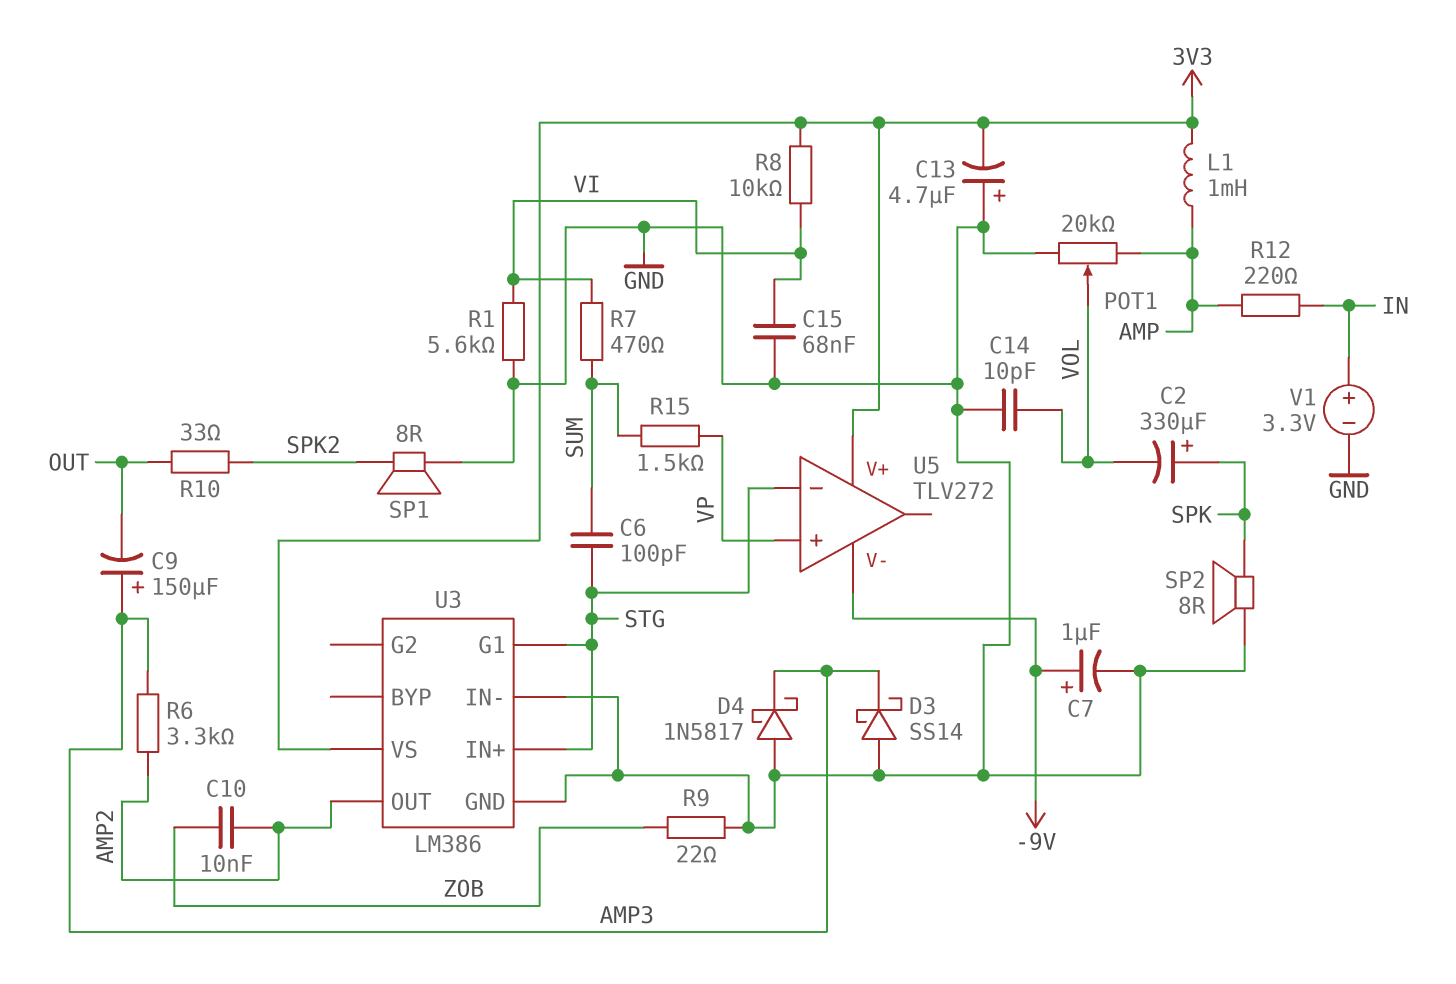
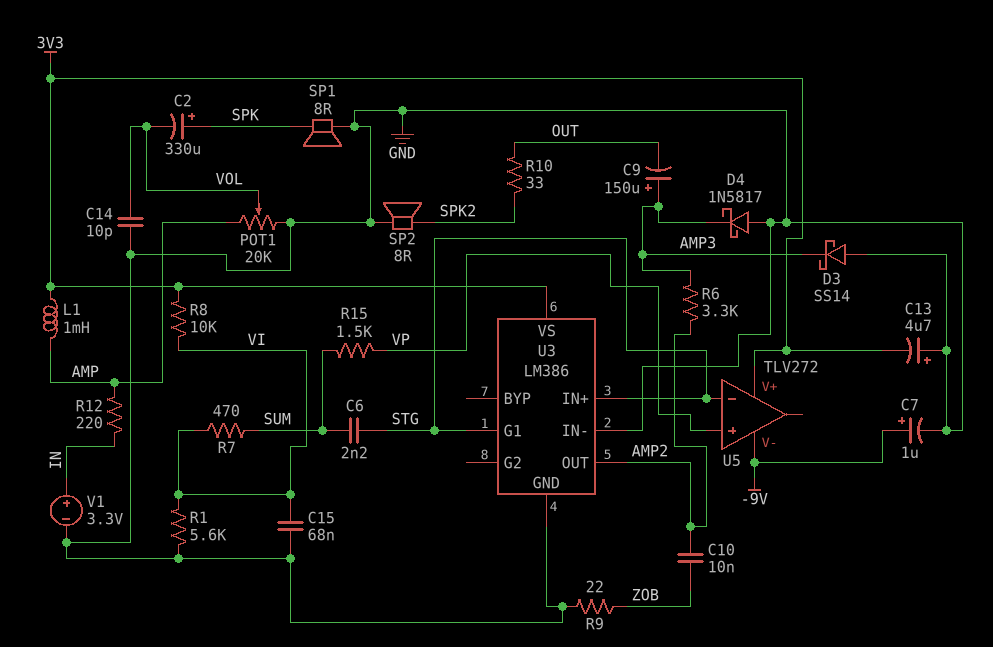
C6: 100pF (STG, SUM) -> 2.2nF (STG, SUM)
SP1: speaker 8R (GND, SPK2) -> speaker 8R (GND, SPK)
SP2: speaker 8R (GND, SPK) -> speaker 8R (GND, SPK2)

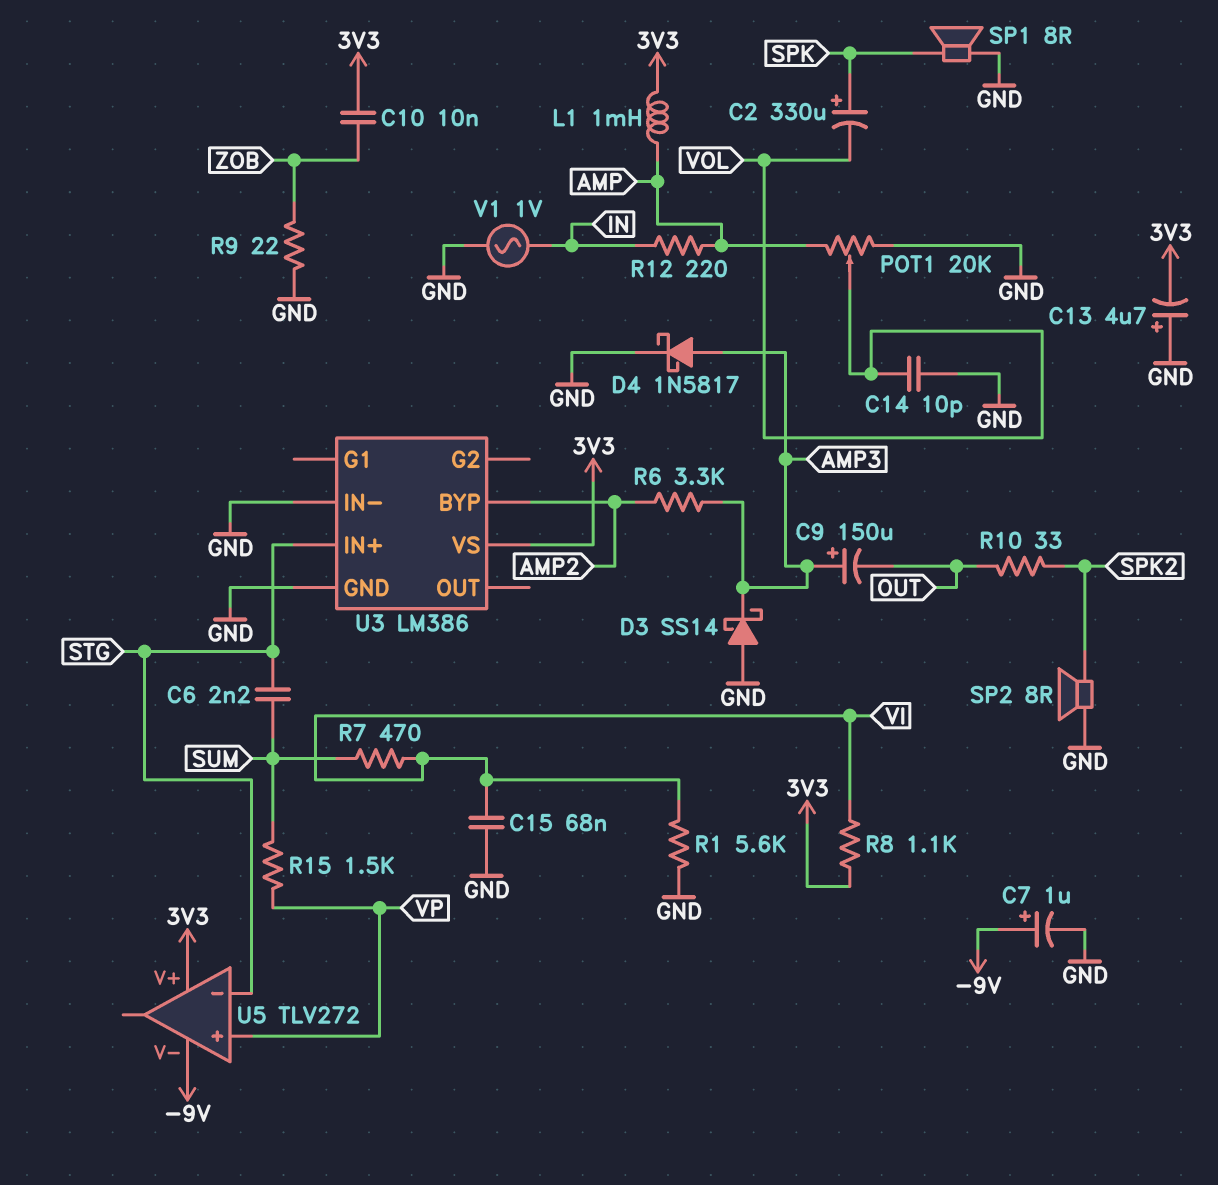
C10: 10nF (AMP2, ZOB) -> 10nF (3V3, ZOB)
D4: schottky 1N5817 (A GND, K AMP3) -> schottky 1N5817 (A AMP3, K GND)
R8: 10k (3V3, VI) -> 1.1k (3V3, VI)
U3 pin BYP: none -> AMP2
U3 pin G1: STG -> none
U3 pin OUT: AMP2 -> none
V1: 3.3V (plus IN, minus GND) -> AC 1V (GND, IN)

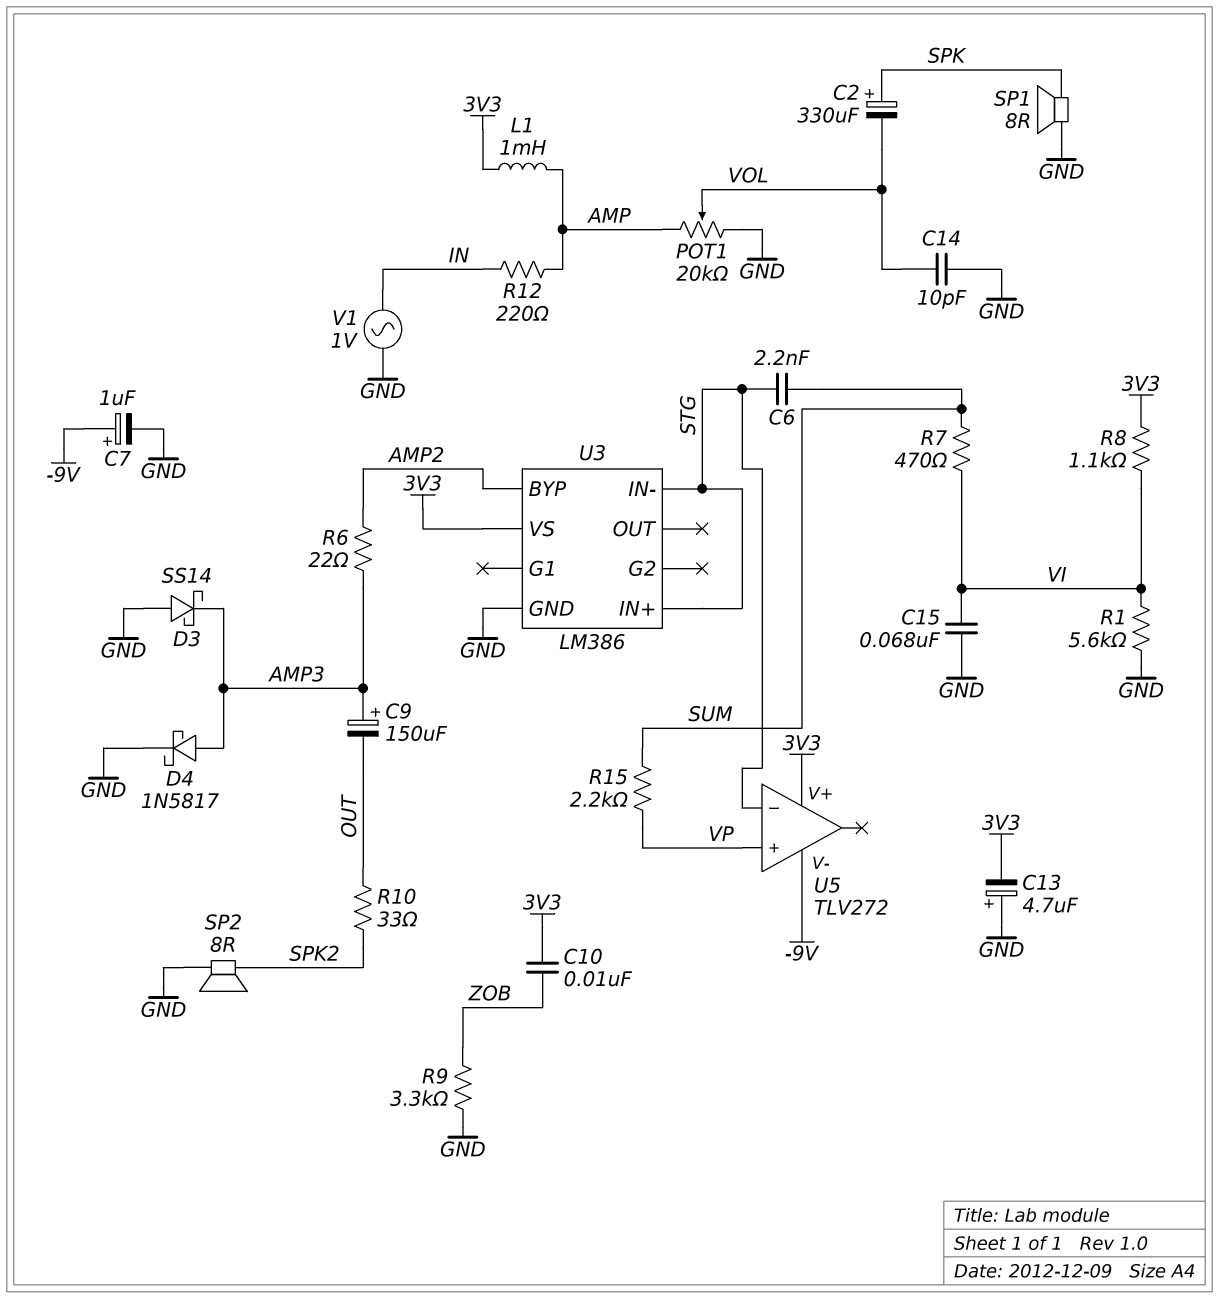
R6: 3.3k (AMP2, AMP3) -> 22 (AMP2, AMP3)
R9: 22 (GND, ZOB) -> 3.3k (GND, ZOB)
R15: 1.5k (SUM, VP) -> 2.2k (SUM, VP)
U3 pin IN-: GND -> STG

